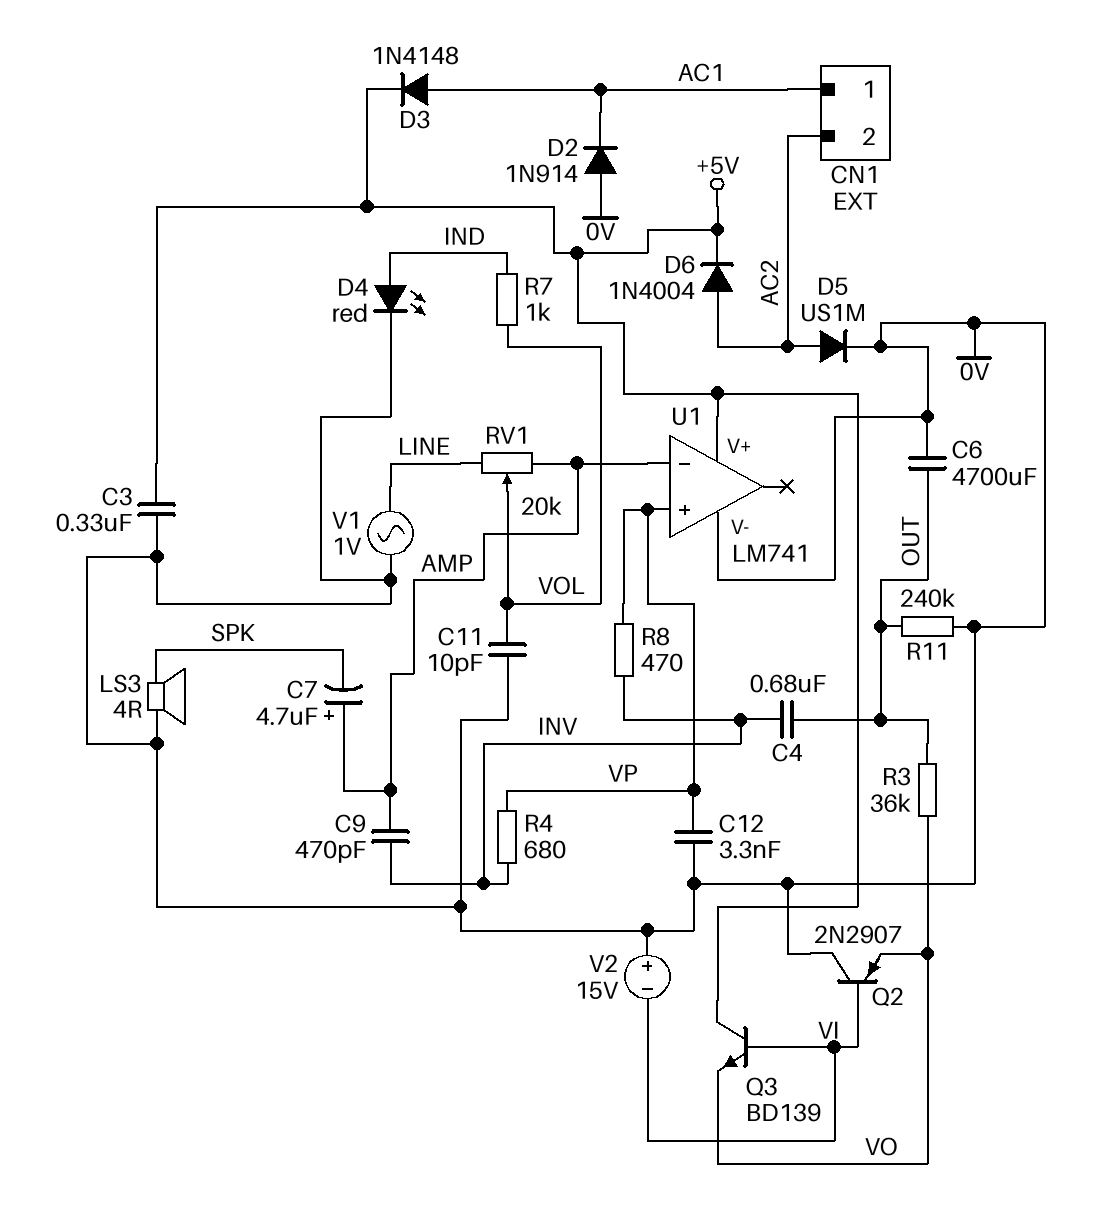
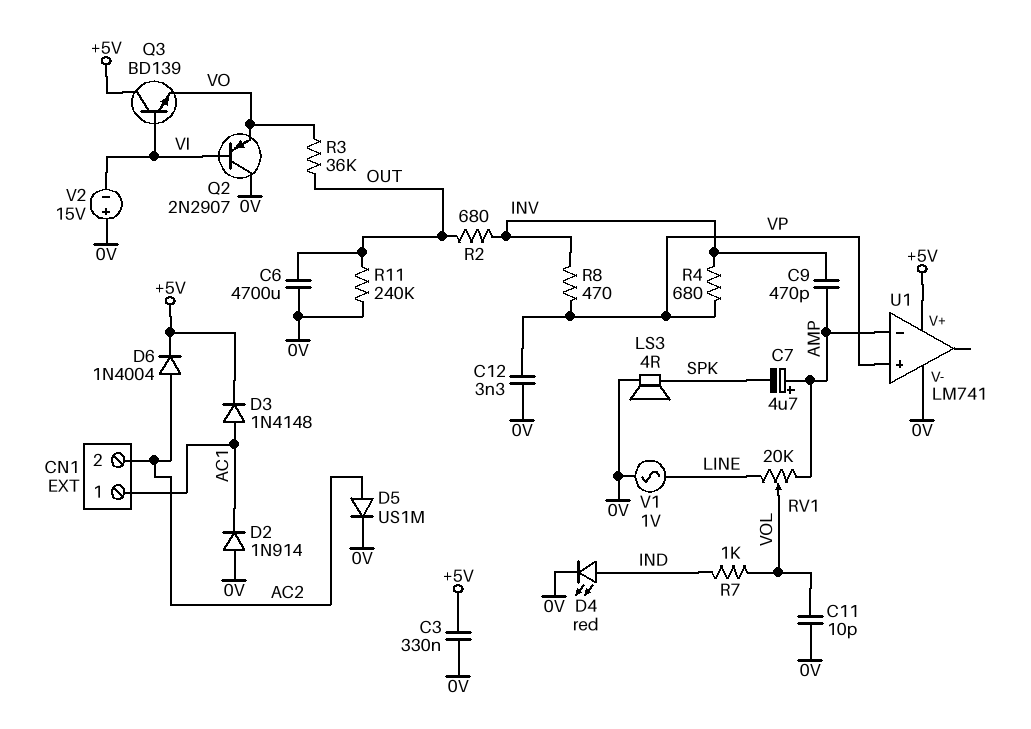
C4: 680nF (INV, OUT) -> none
R2: none -> 680 (INV, OUT)

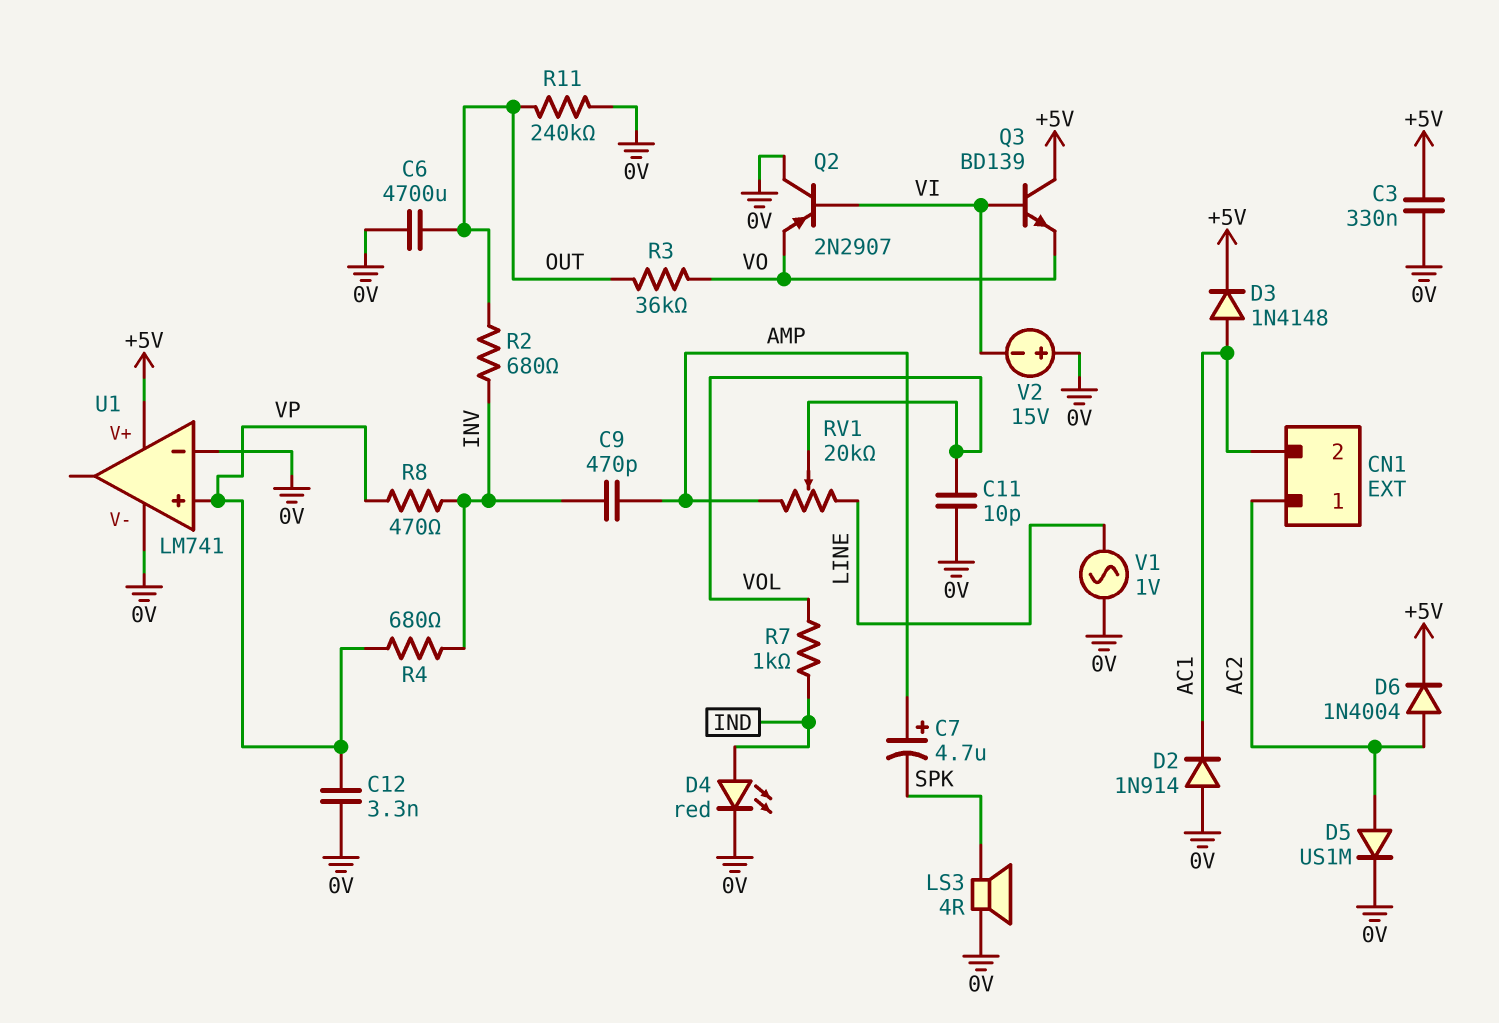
CN1 pin 1: AC1 -> AC2
CN1 pin 2: AC2 -> AC1
U1 pin in-: AMP -> 0V

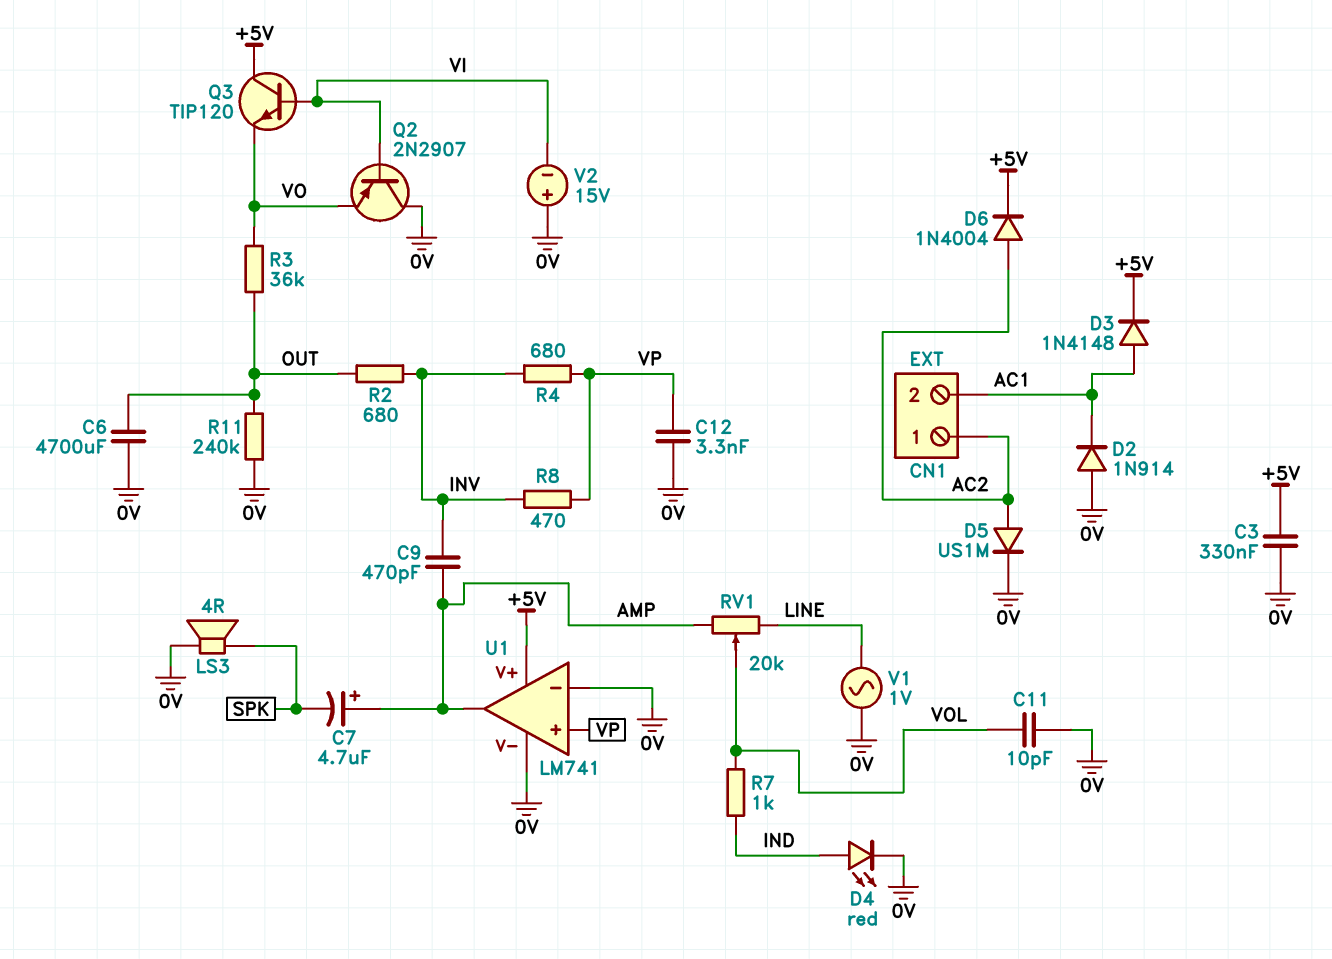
Q3: NPN BD139 (B VI, C +5V, E VO) -> NPN TIP120 (B VI, C +5V, E VO)
U1 pin out: none -> AMP

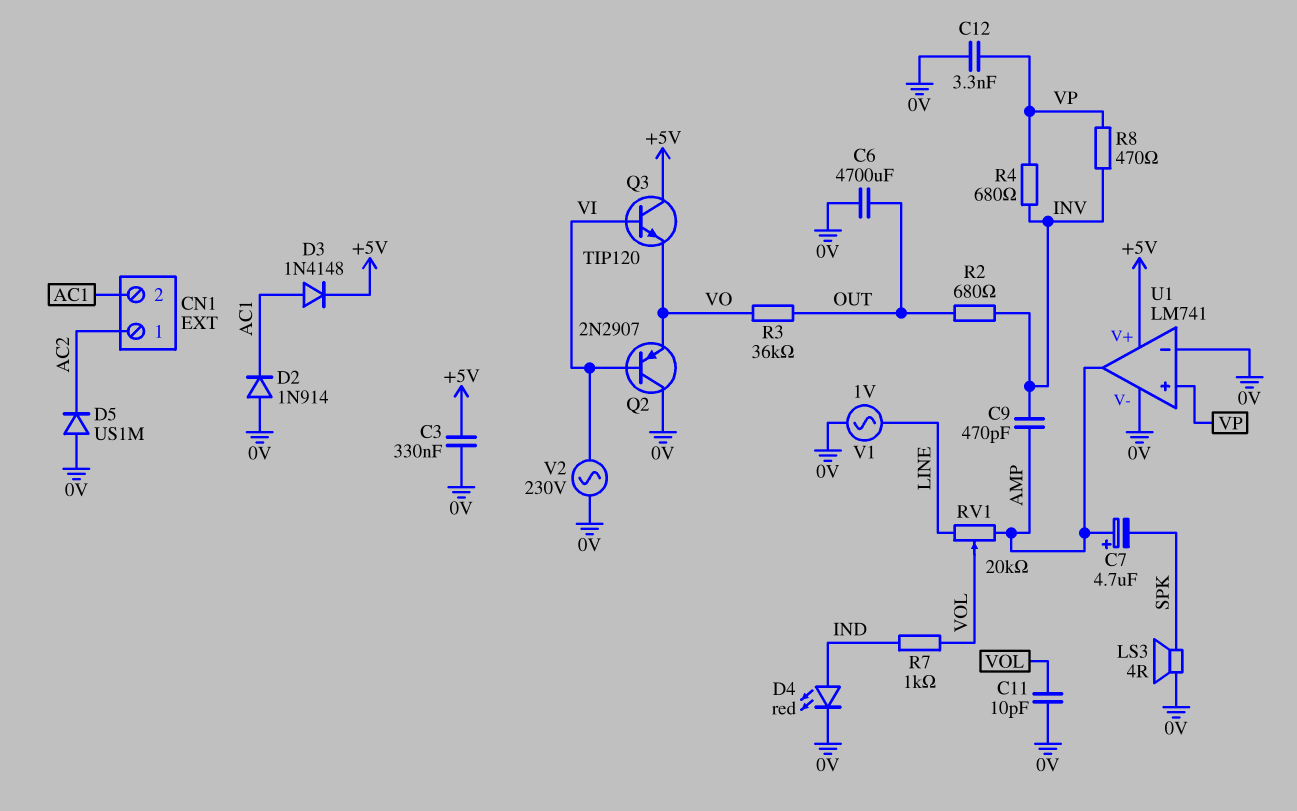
D5: diode US1M (A AC2, K 0V) -> diode US1M (A 0V, K AC2)
D6: diode 1N4004 (A AC2, K +5V) -> none
R11: 240k (0V, OUT) -> none
V2: 15V (plus 0V, minus VI) -> AC 230V (0V, VI)

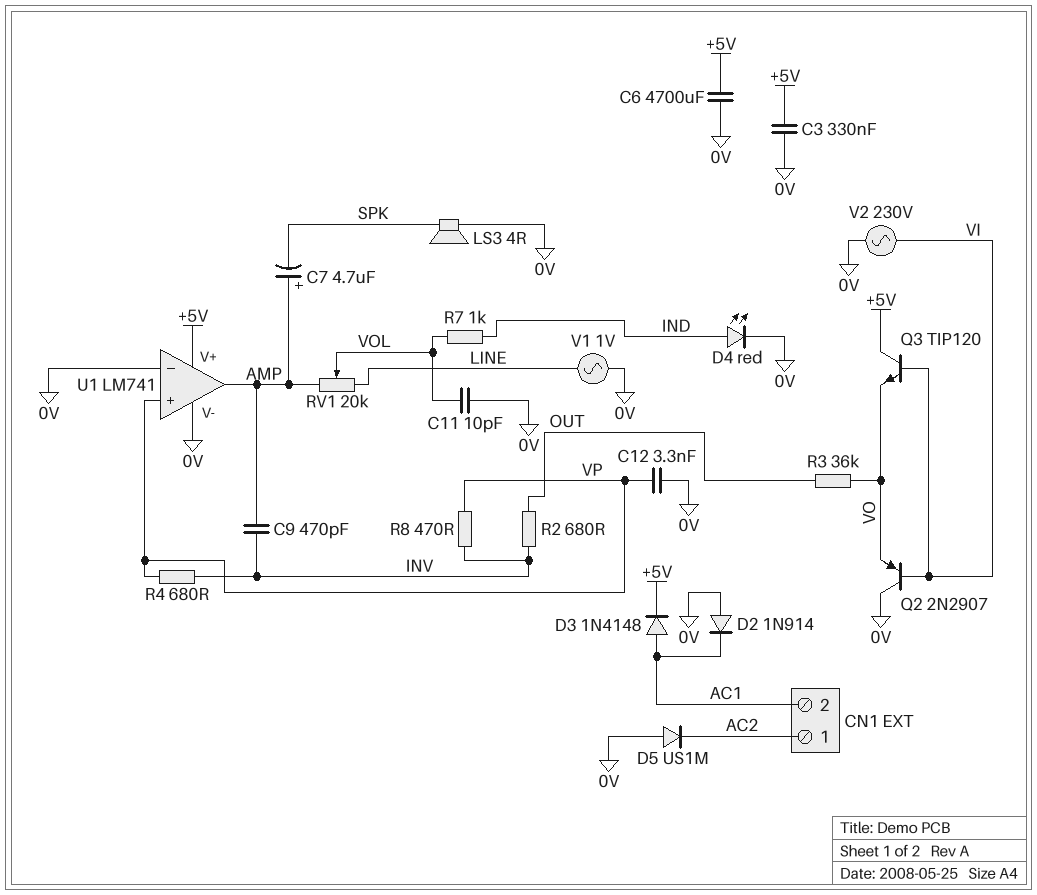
C6: 4700uF (0V, OUT) -> 4700uF (+5V, 0V)

